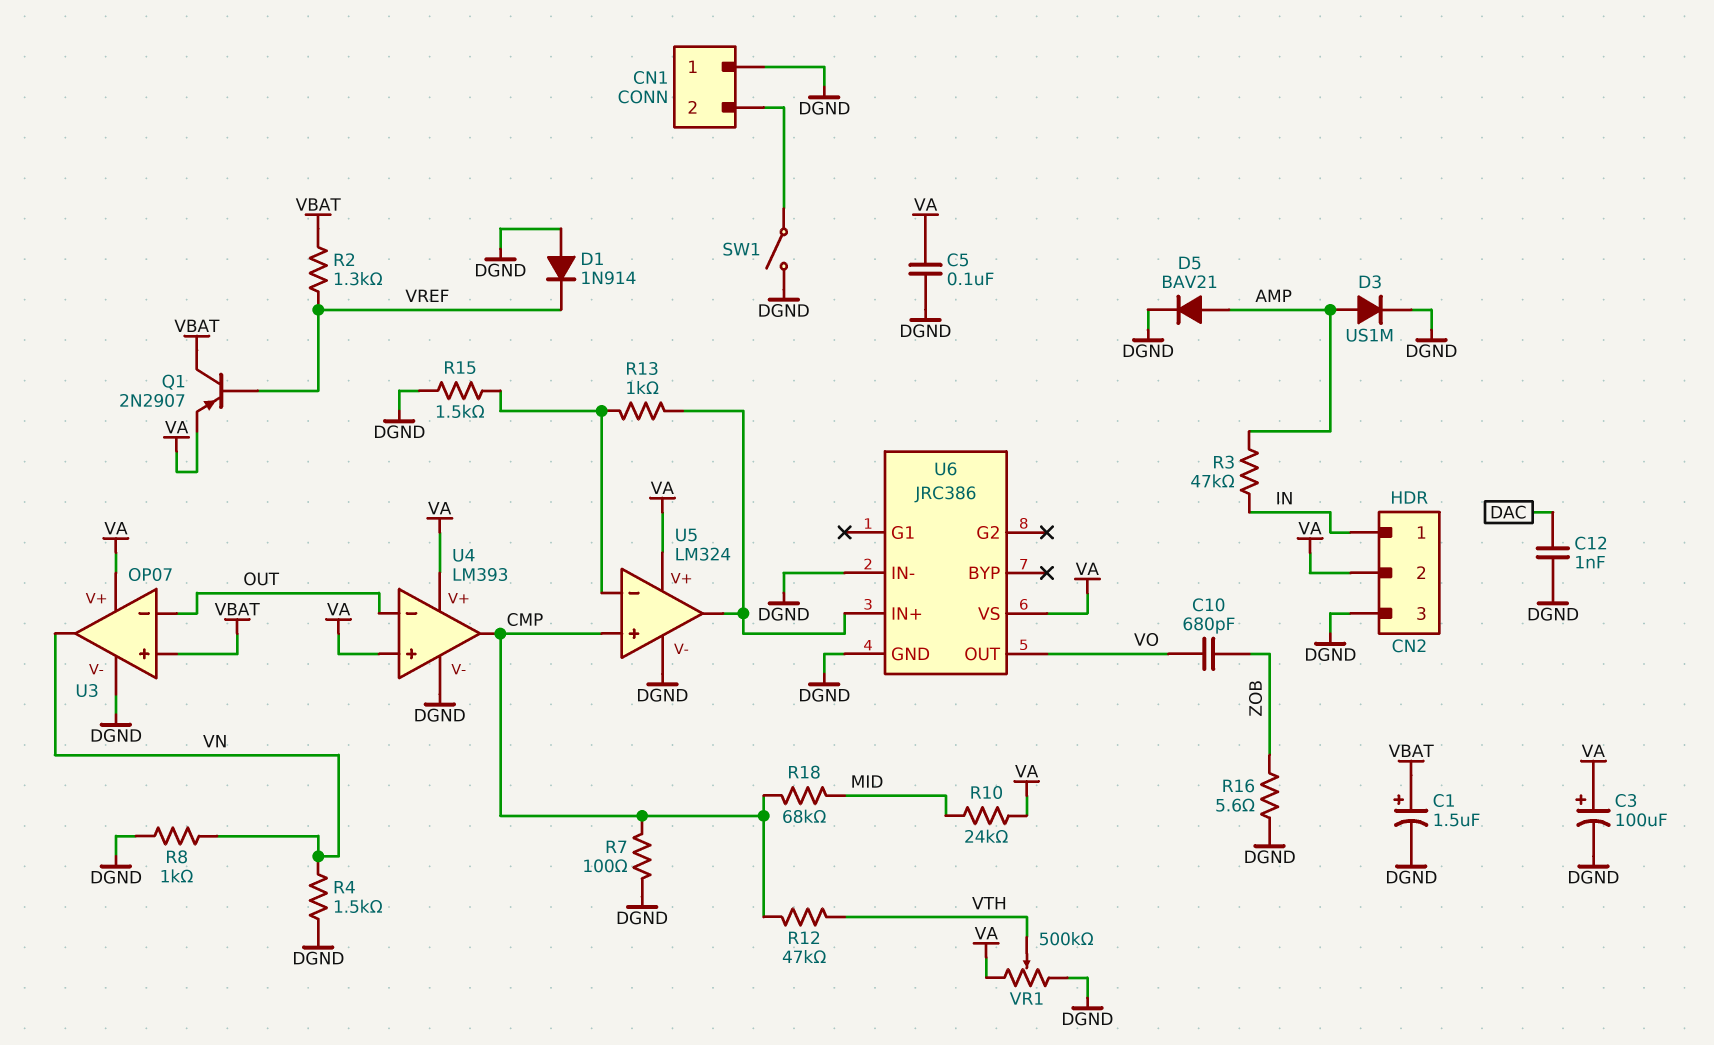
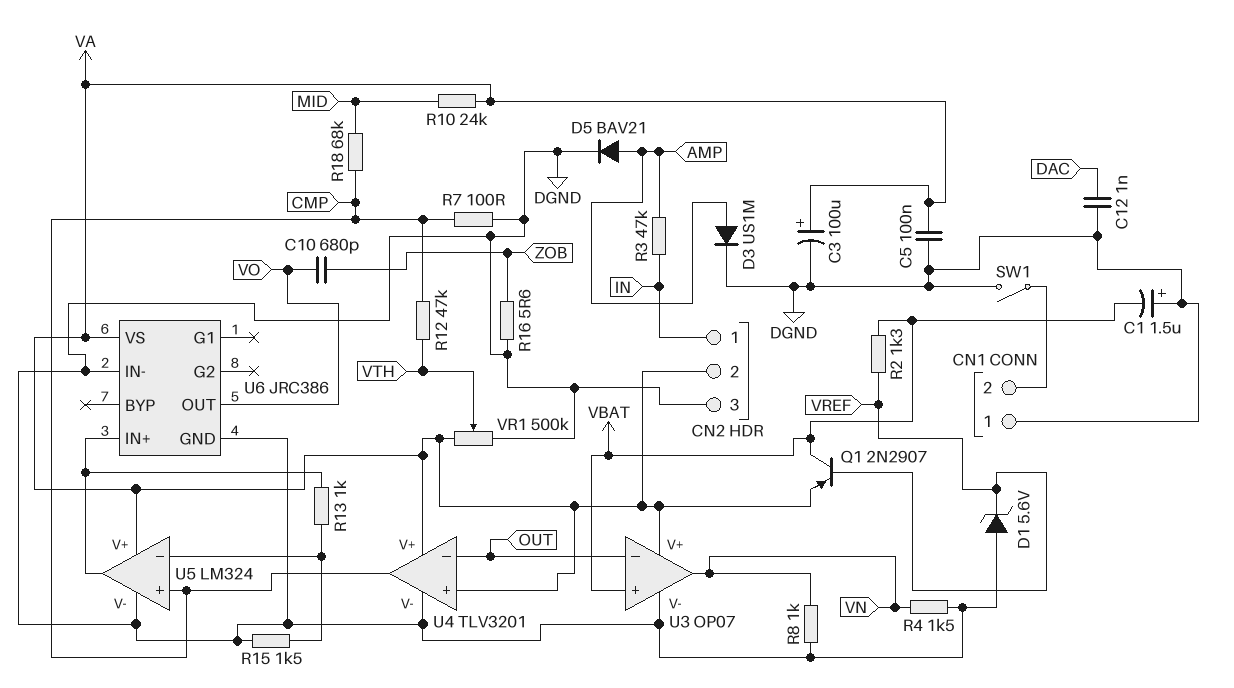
C1: 1.5uF (plus VBAT, minus DGND) -> 1.5uF (plus DGND, minus VBAT)
D1: diode 1N914 (A DGND, K VREF) -> zener 5.6V (A DGND, K VREF)
U4: LM393 -> TLV3201

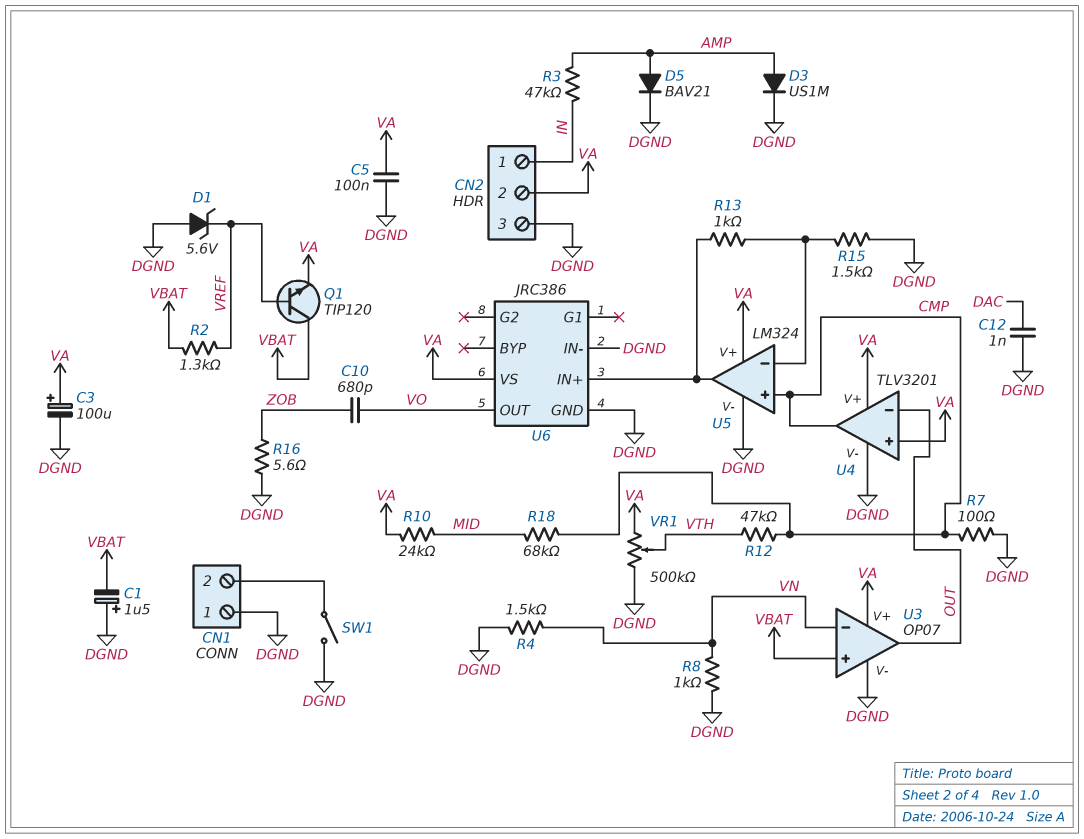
Q1: PNP 2N2907 (B VREF, C VBAT, E VA) -> NPN TIP120 (B VREF, C VBAT, E VA)
U3 pin in-: OUT -> VN
U3 pin out: VN -> OUT

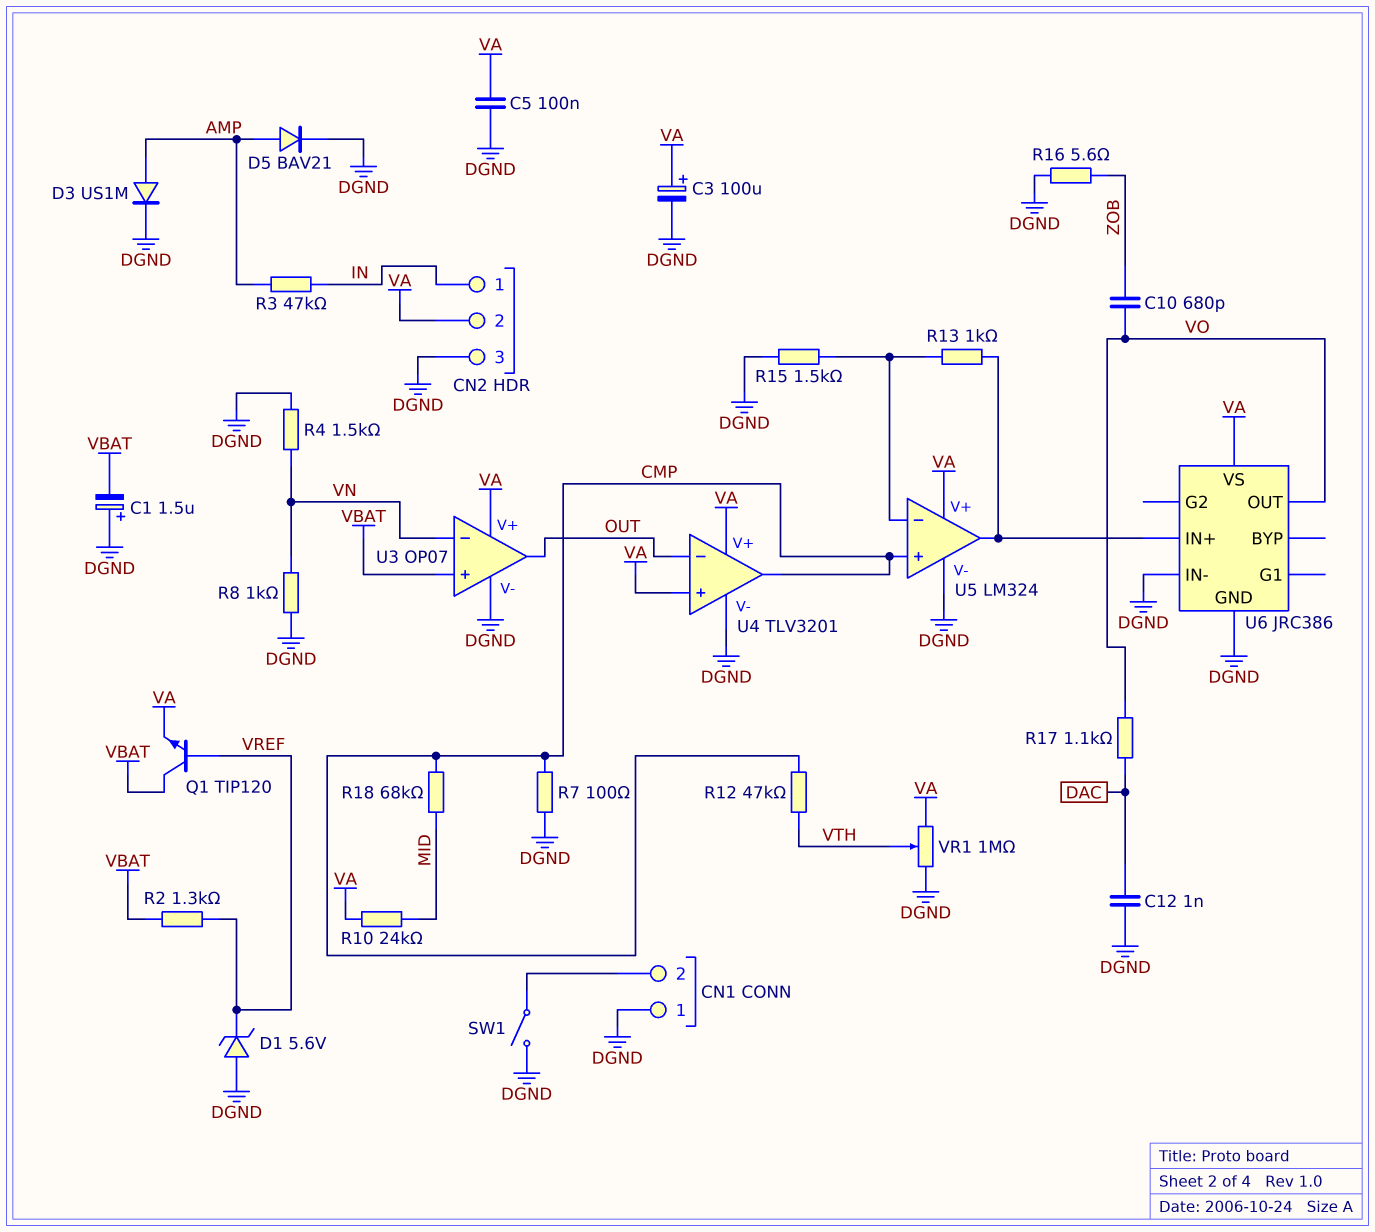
R17: none -> 1.1k (DAC, VO)
VR1: 500k (DGND, VA, wiper VTH) -> 1M (DGND, VA, wiper VTH)

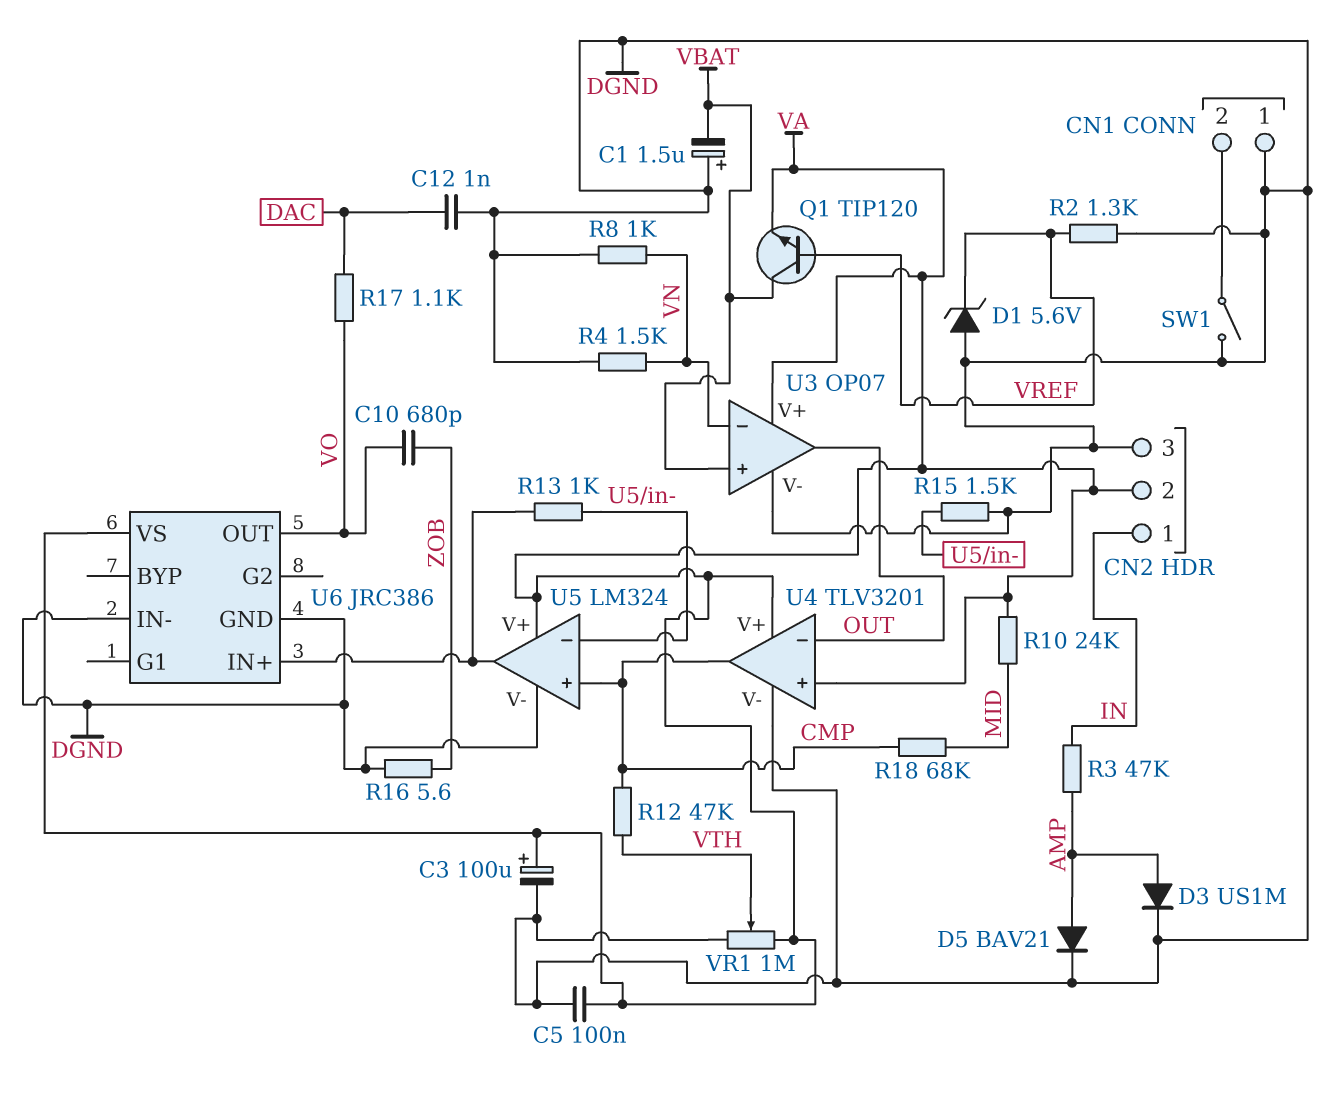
R2: 1.3k (VBAT, VREF) -> 1.3k (DGND, VREF)
R7: 100 (CMP, DGND) -> none

